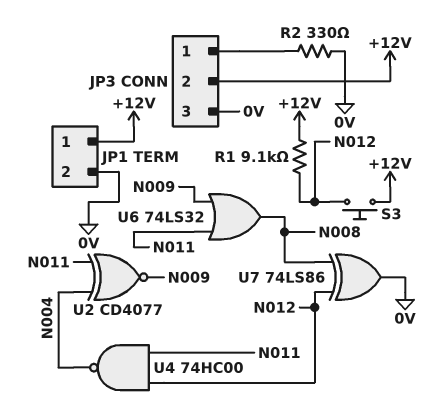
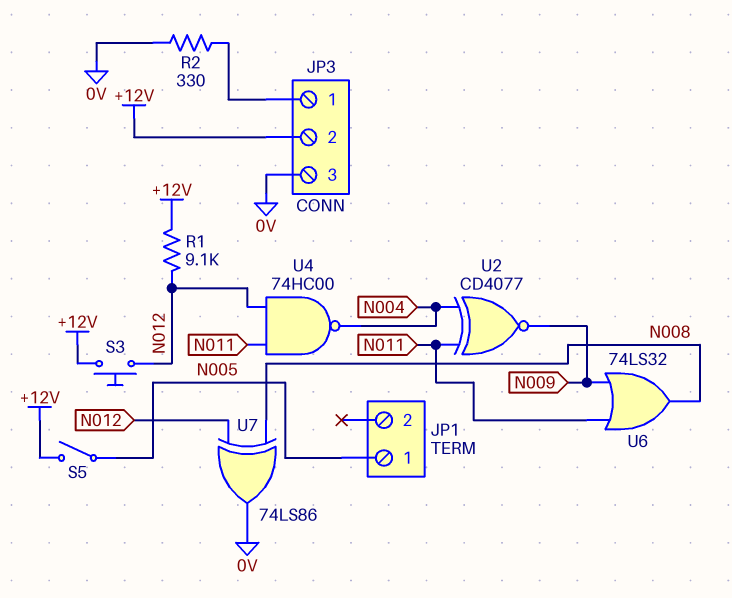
JP1 pin 1: +12V -> N005
JP1 pin 2: 0V -> none
S5: none -> switch (+12V, N005)

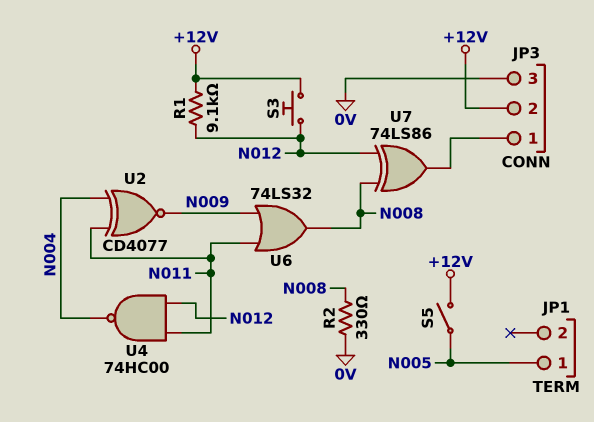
R2: 330 (0V, JP3/1) -> 330 (0V, N008)
U7: XOR 74LS86 (in N008, in N012, out 0V) -> XOR 74LS86 (in N008, in N012, out JP3/1)

